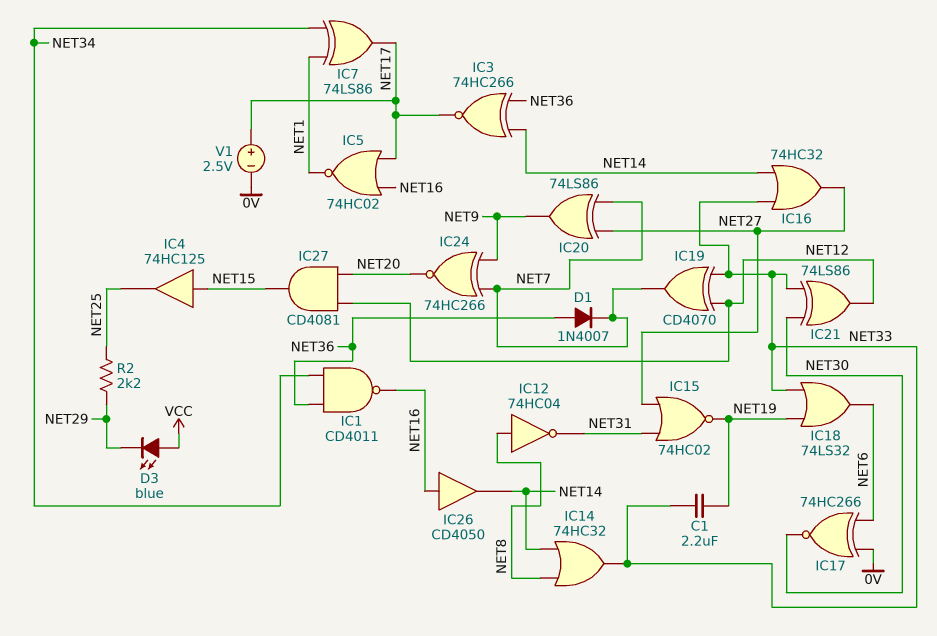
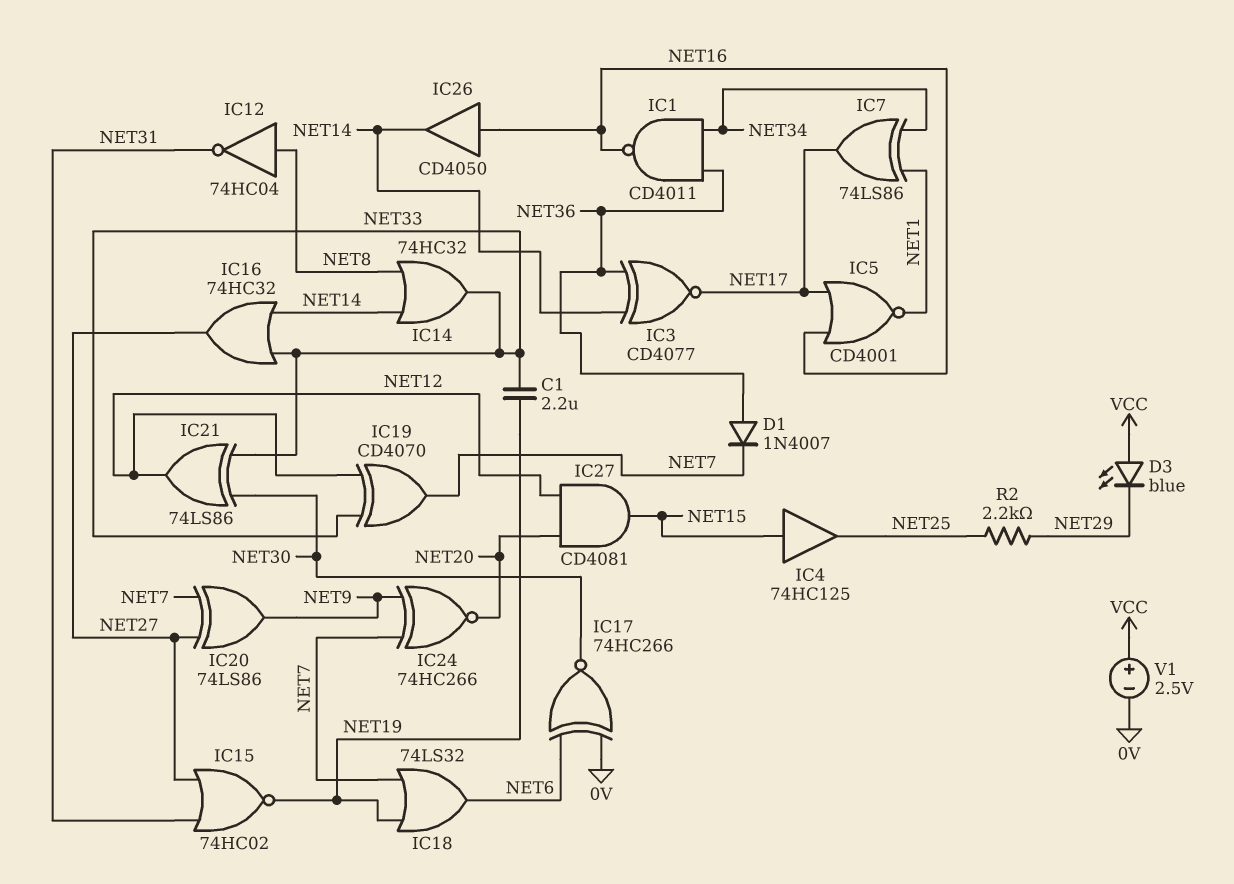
IC3: XNOR 74HC266 (in NET14, in NET36, out NET17) -> XNOR CD4077 (in NET14, in NET36, out NET17)
IC5: NOR 74HC02 (in NET16, in NET17, out NET1) -> NOR CD4001 (in NET16, in NET17, out NET1)
IC18: OR 74LS32 (in NET19, in NET33, out NET6) -> OR 74LS32 (in NET7, in NET19, out NET6)
V1: 2.5V (plus NET17, minus 0V) -> 2.5V (plus VCC, minus 0V)

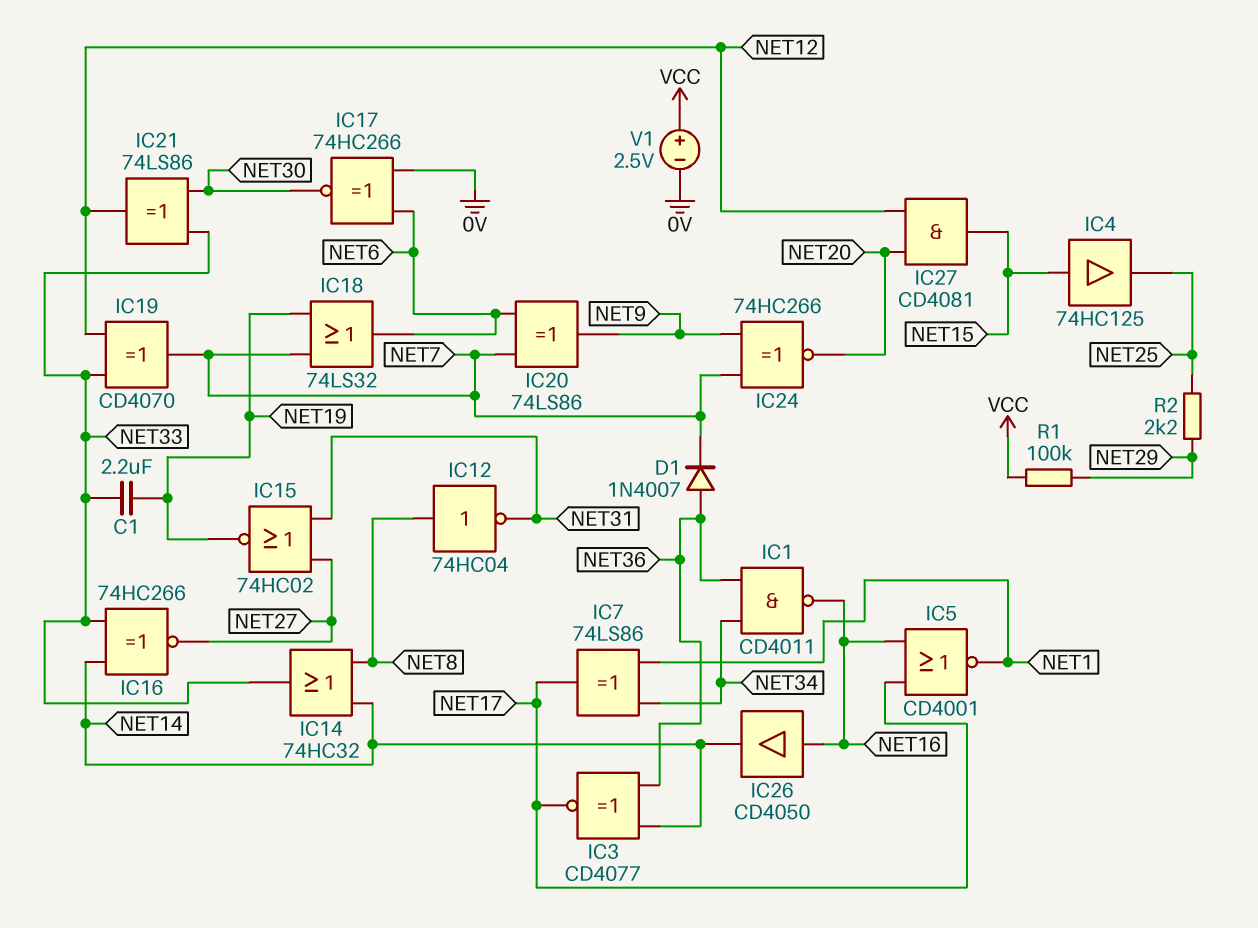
D3: LED blue (A VCC, K NET29) -> none
IC16: OR 74HC32 (in NET14, in NET33, out NET27) -> XNOR 74HC266 (in NET14, in NET33, out NET27)
IC20: XOR 74LS86 (in NET7, in NET27, out NET9) -> XOR 74LS86 (in NET6, in NET7, out NET9)
R1: none -> 100k (NET29, VCC)

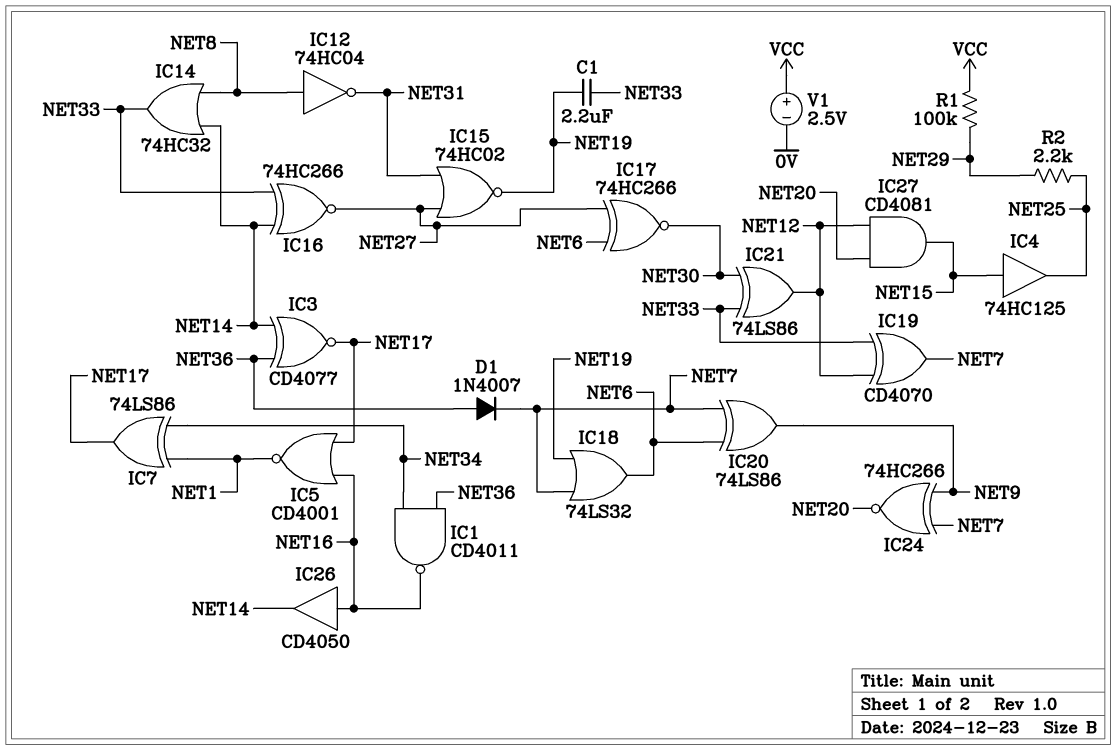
IC17: XNOR 74HC266 (in 0V, in NET6, out NET30) -> XNOR 74HC266 (in NET6, in NET27, out NET30)

